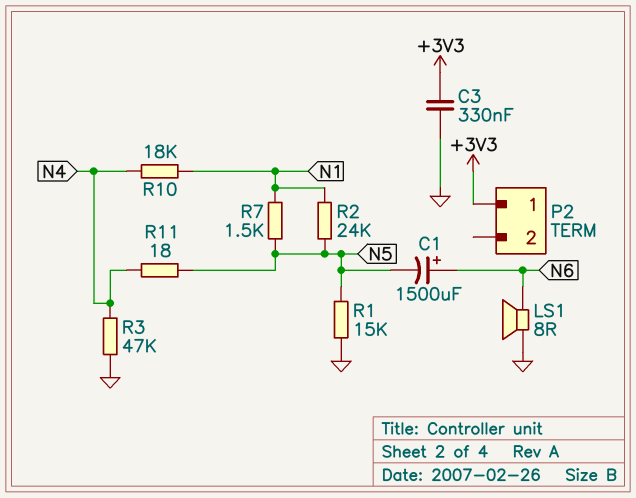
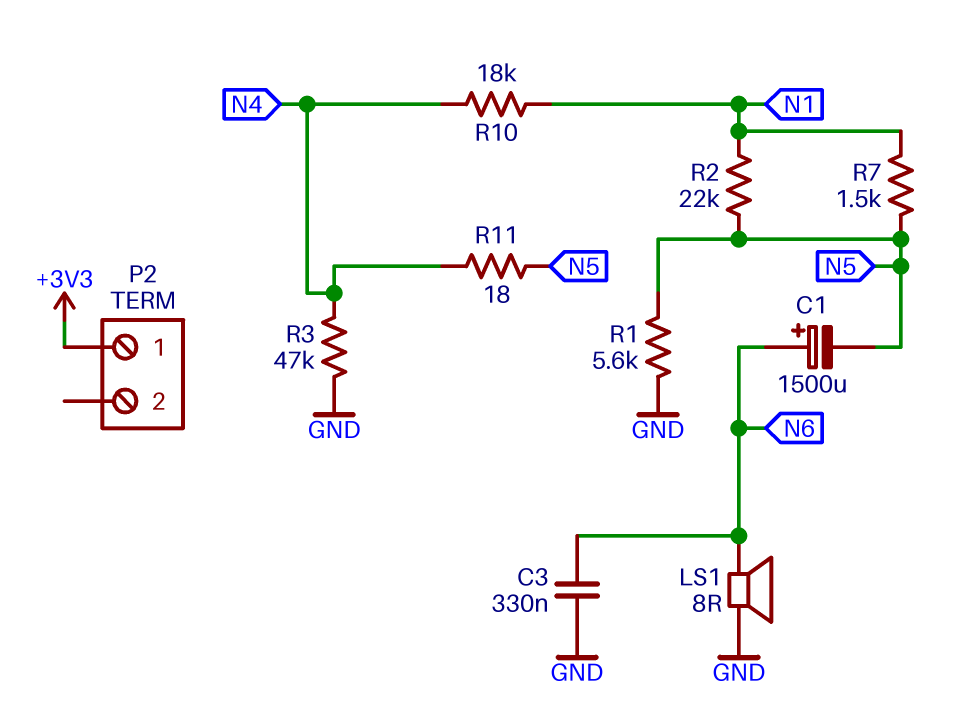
C3: 330nF (+3V3, GND) -> 330nF (GND, N6)
R1: 15k (GND, N5) -> 5.6k (GND, N5)
R2: 24k (N1, N5) -> 22k (N1, N5)

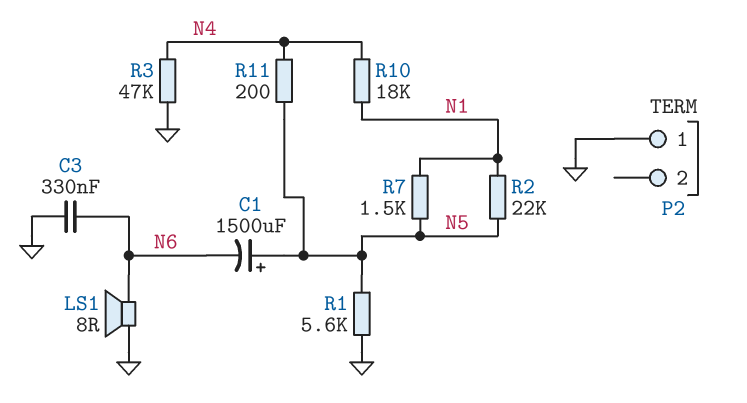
C1: 1500uF (plus N6, minus N5) -> 1500uF (plus N5, minus N6)
P2 pin 1: +3V3 -> GND
R11: 18 (N4, N5) -> 200 (N4, N5)

